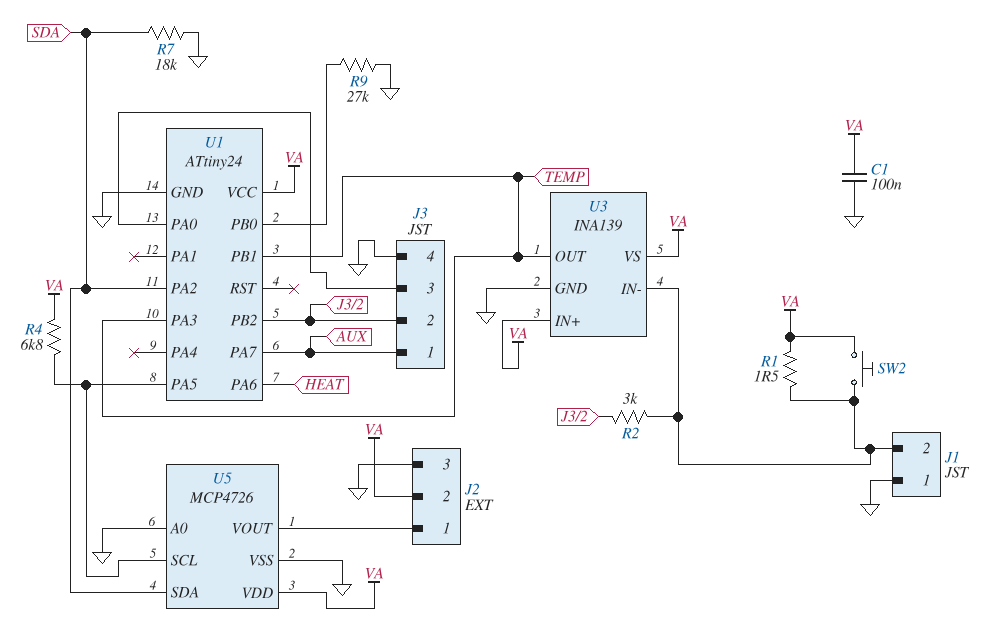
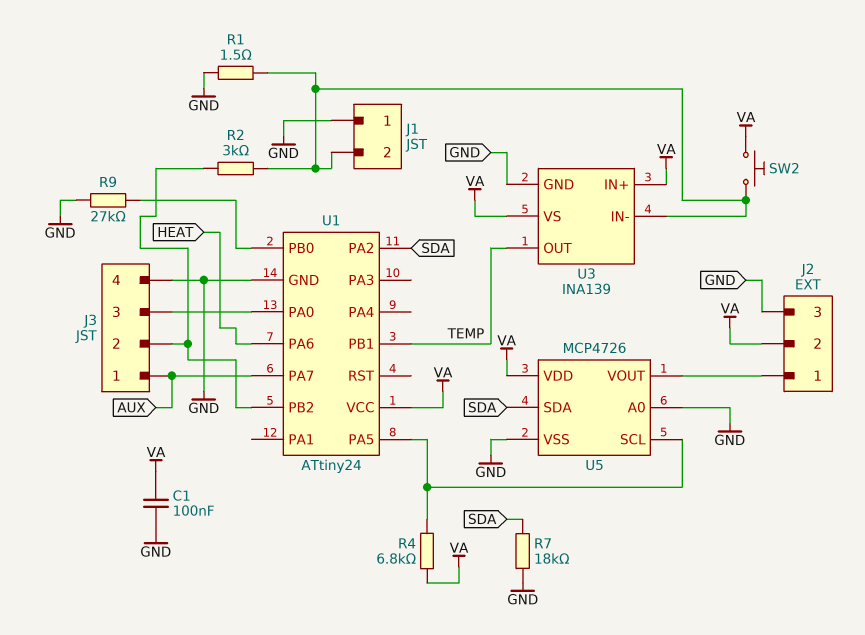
R1: 1.5 (J1/2, VA) -> 1.5 (GND, J1/2)
U1 pin PA3: TEMP -> none

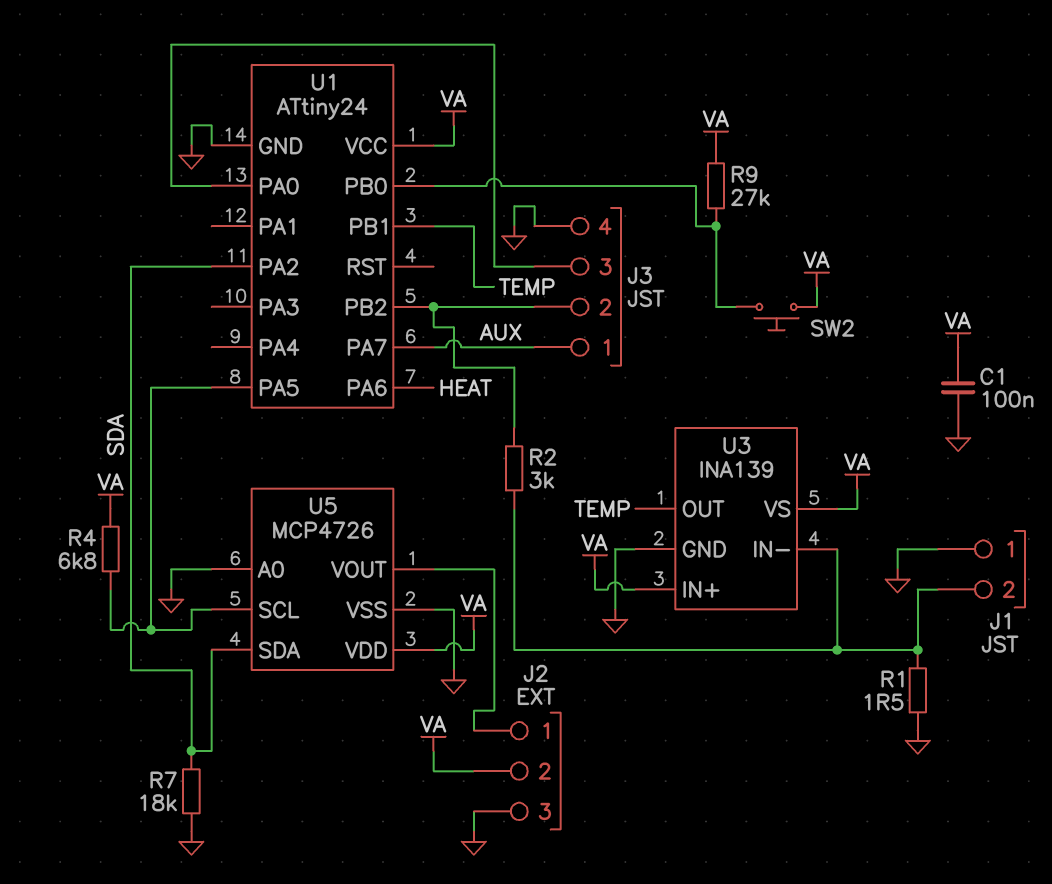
R9: 27k (GND, U1/PB0) -> 27k (U1/PB0, VA)
SW2: button (J1/2, VA) -> button (U1/PB0, VA)

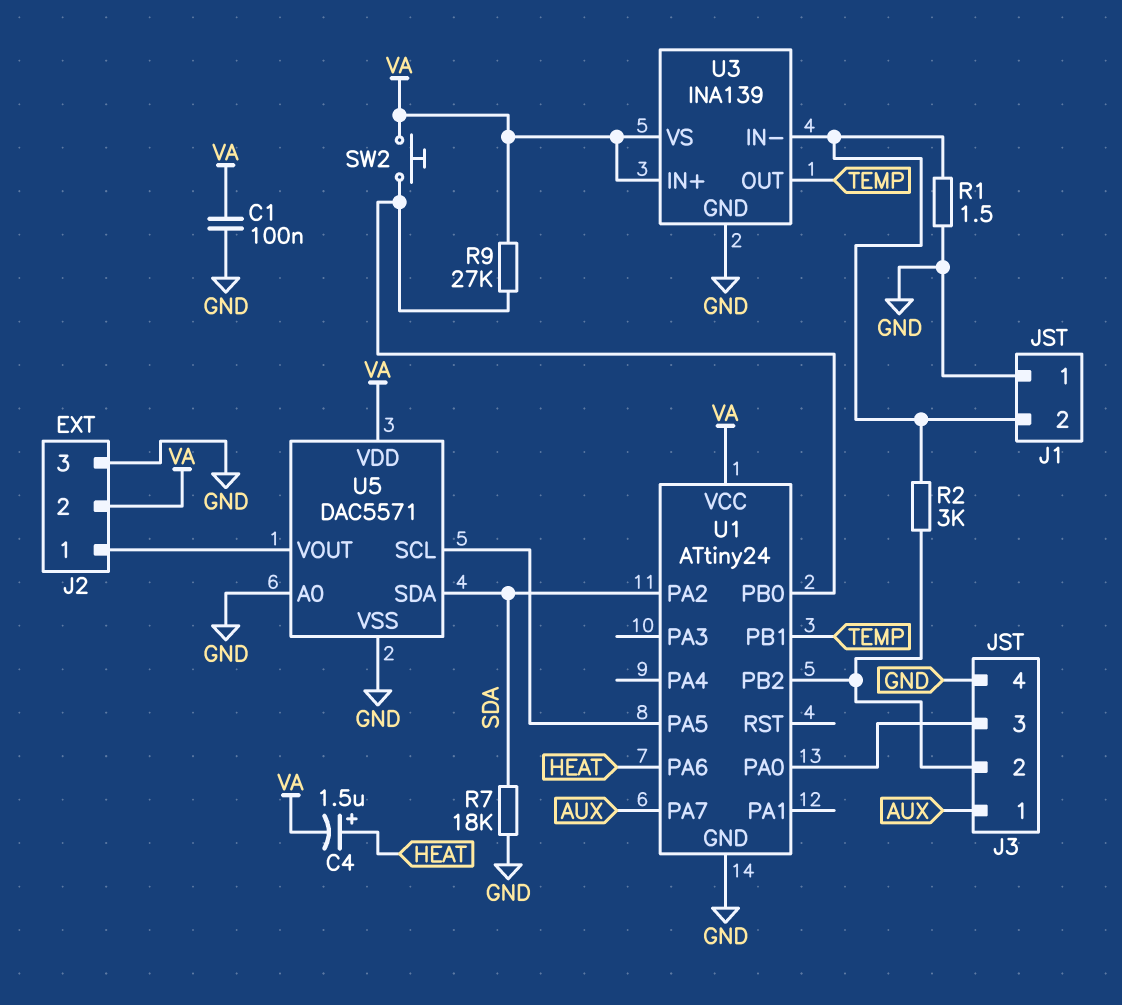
C4: none -> 1.5uF (plus HEAT, minus VA)
R4: 6.8k (U1/PA5, VA) -> none
U5: MCP4726 -> DAC5571

